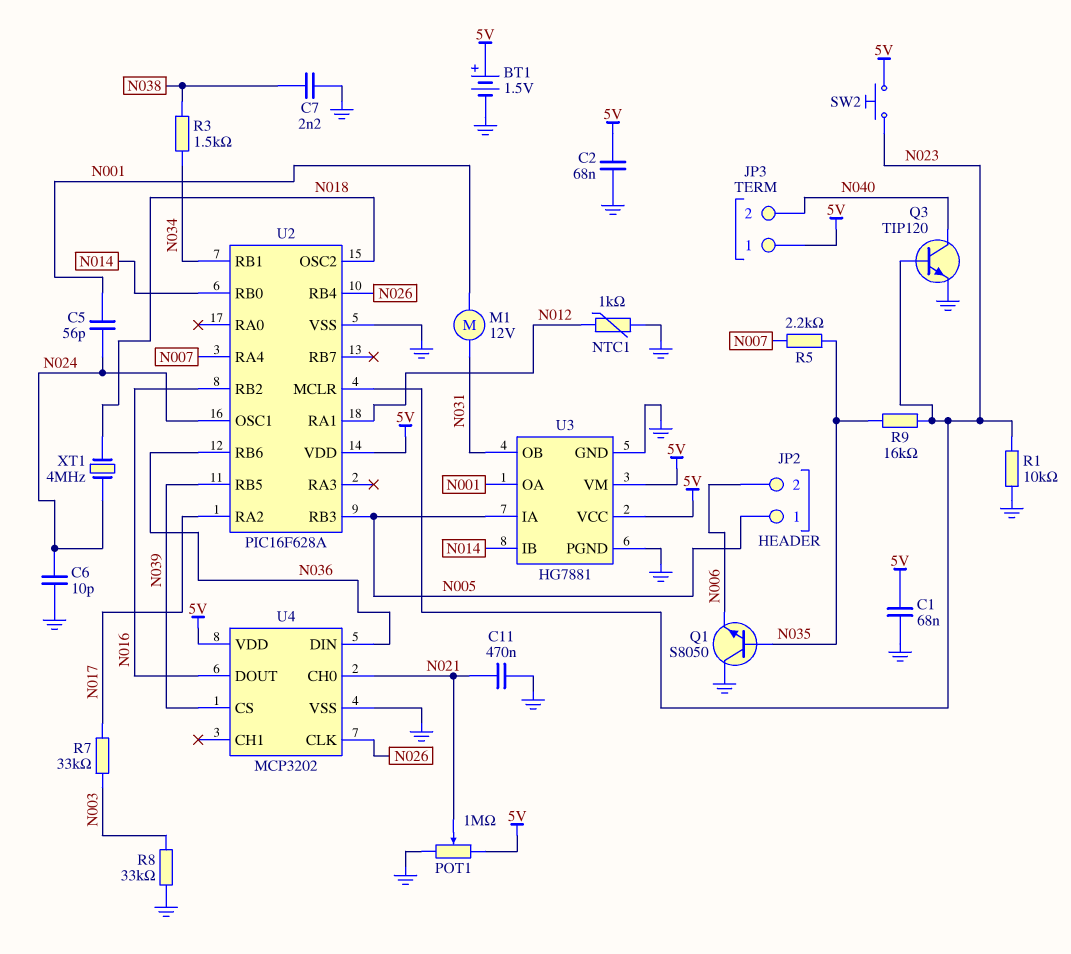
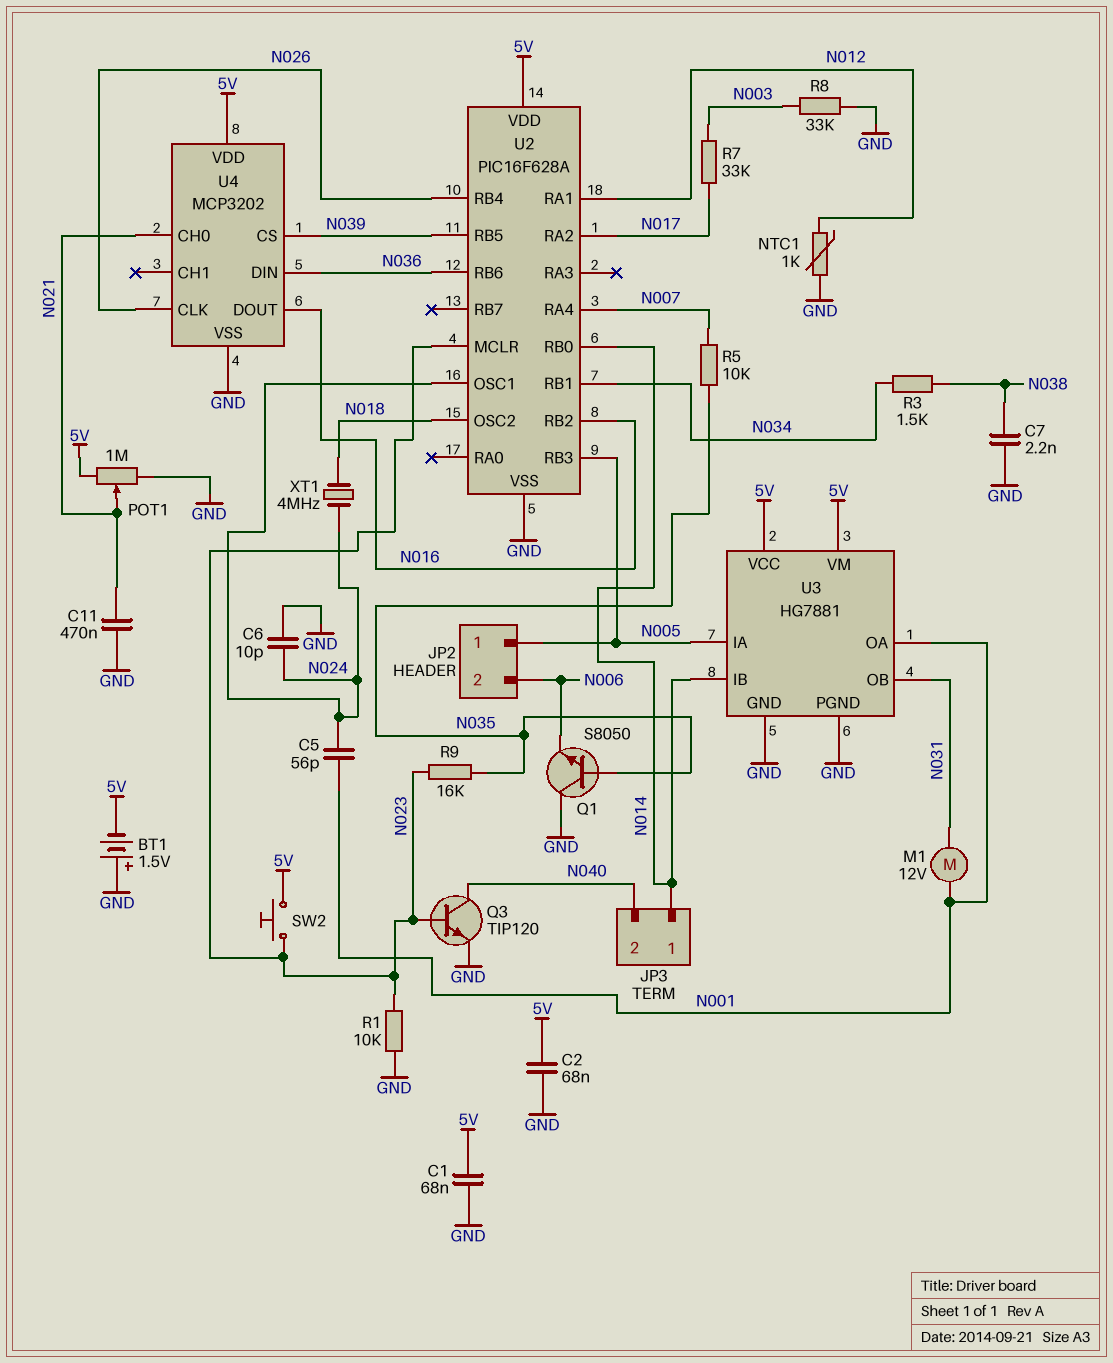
BT1: 1.5V (plus 5V, minus GND) -> 1.5V (plus GND, minus 5V)
JP3 pin 1: 5V -> N014
R5: 2.2k (N007, N035) -> 10k (N007, N035)

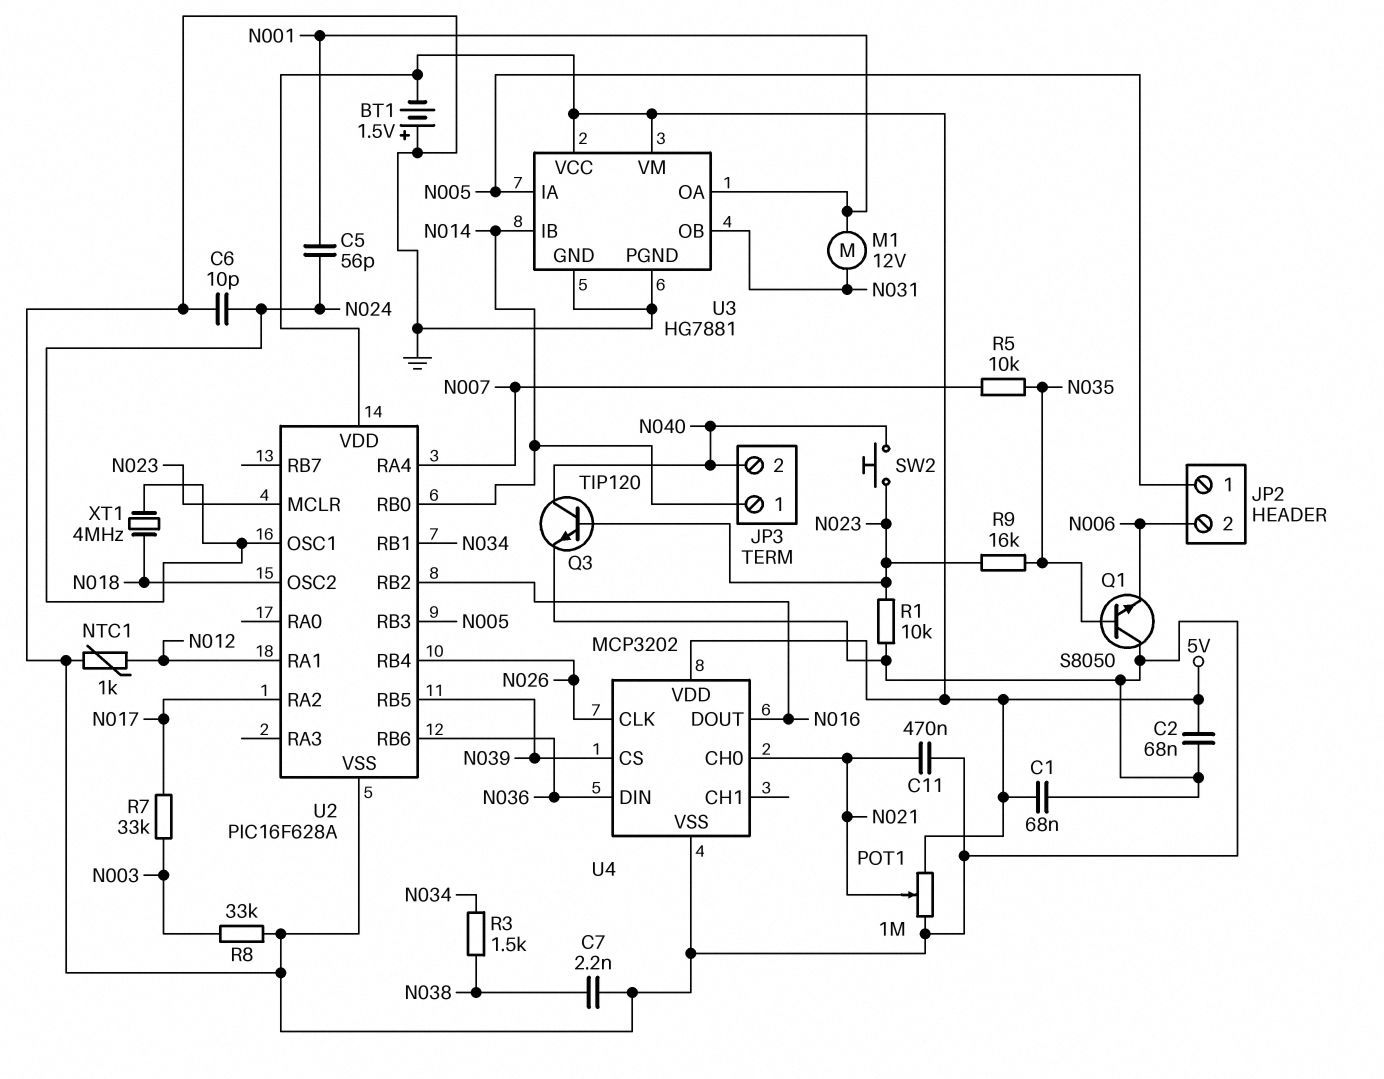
SW2: button (5V, N023) -> button (N023, N040)

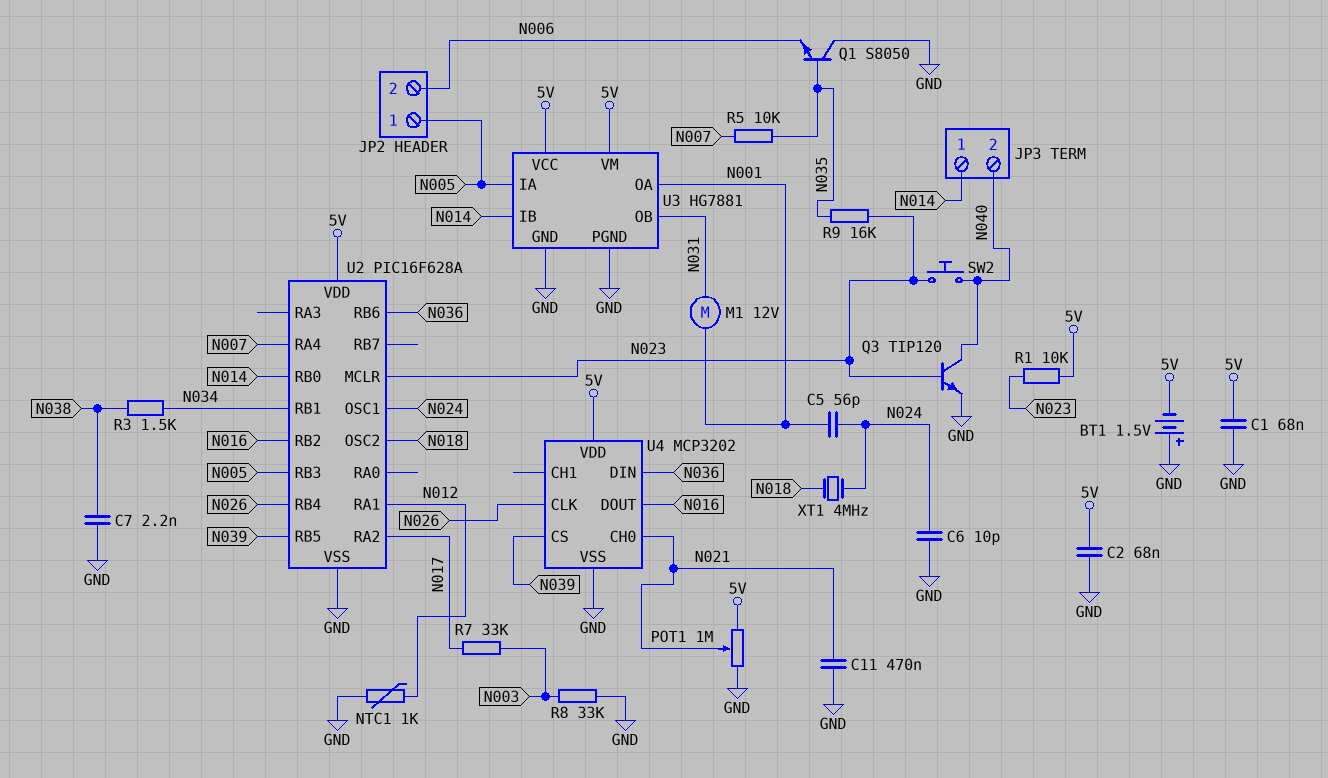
R1: 10k (GND, N023) -> 10k (5V, N023)

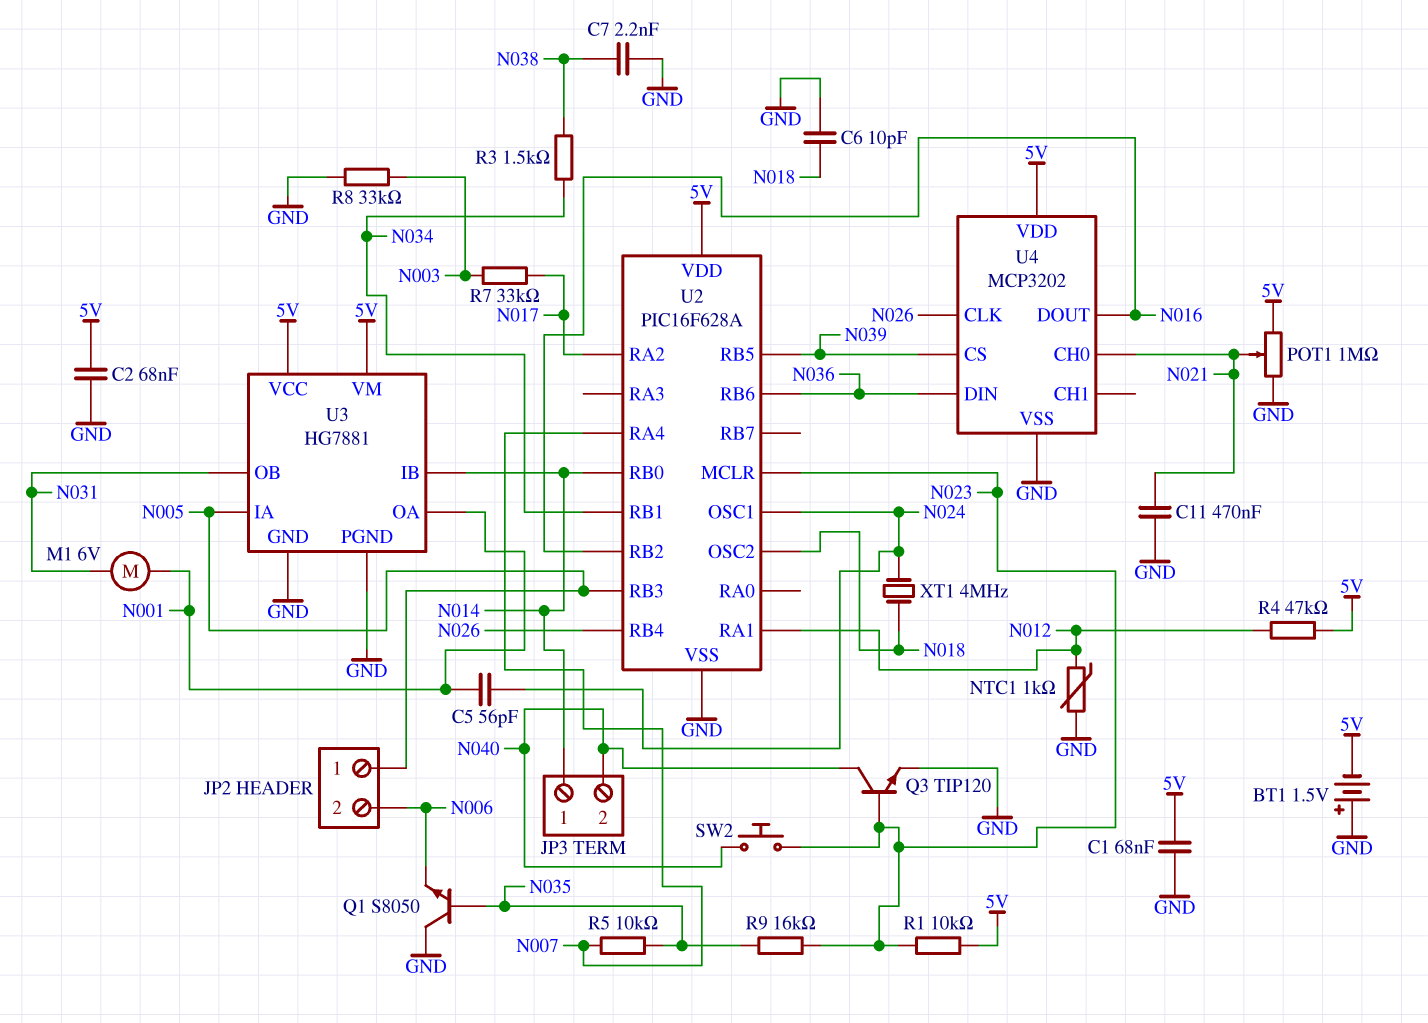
C6: 10pF (GND, N024) -> 10pF (GND, N018)
M1: motor 12V (N001, N031) -> motor 6V (N001, N031)
R4: none -> 47k (5V, N012)

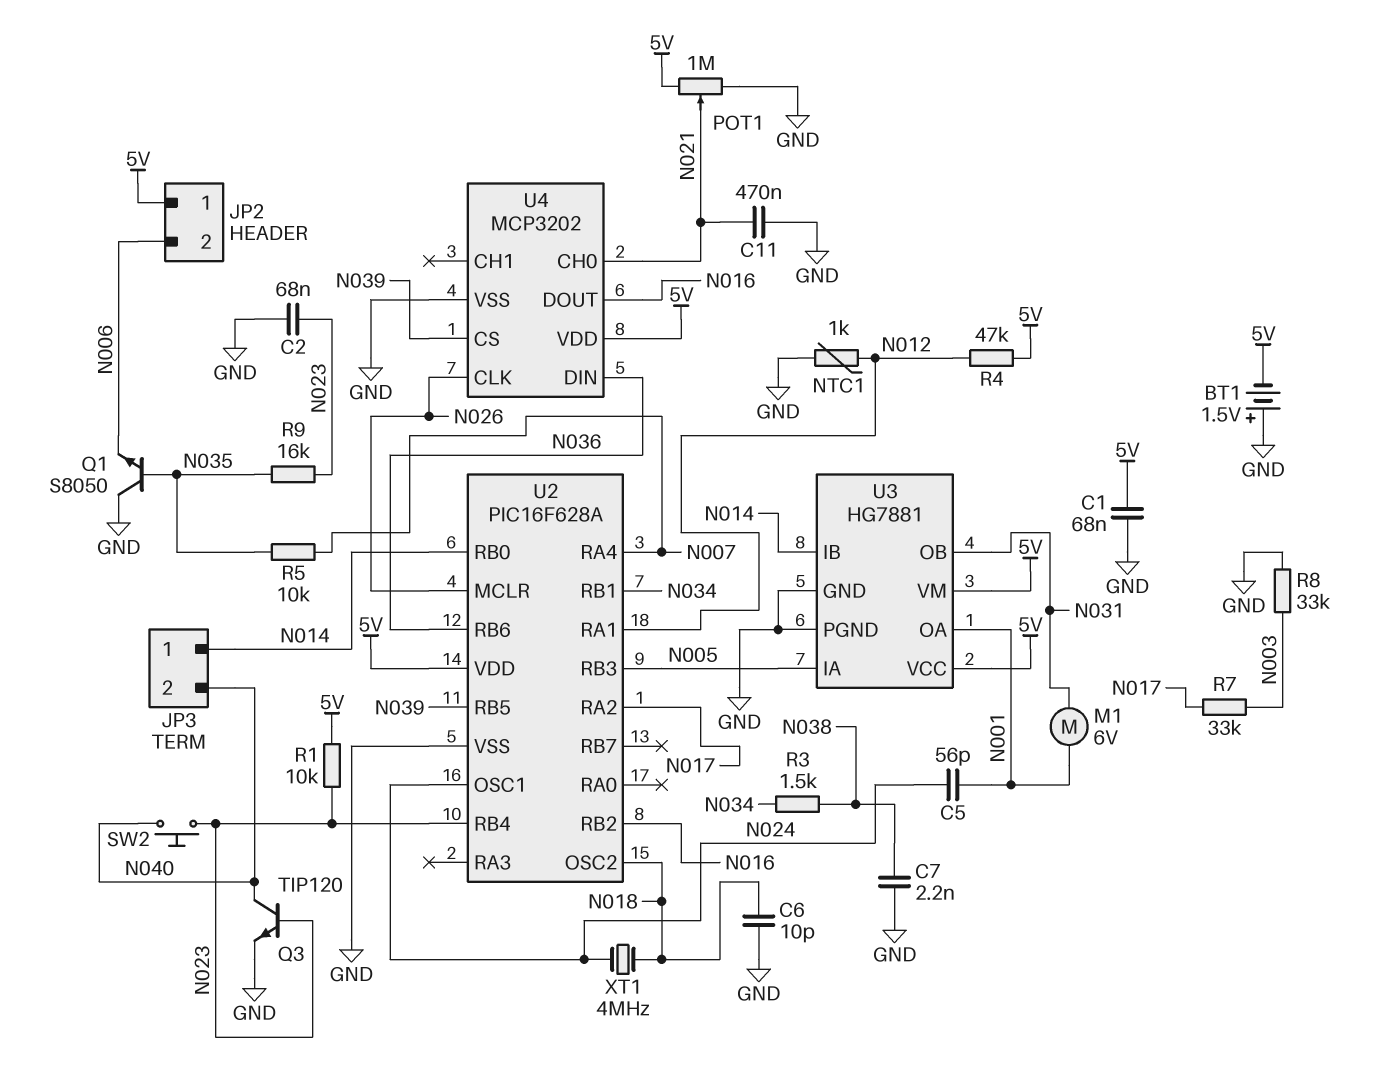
C2: 68nF (5V, GND) -> 68nF (GND, N023)
JP2 pin 1: N005 -> 5V
U2 pin MCLR: N023 -> N026
U2 pin RB4: N026 -> N023

